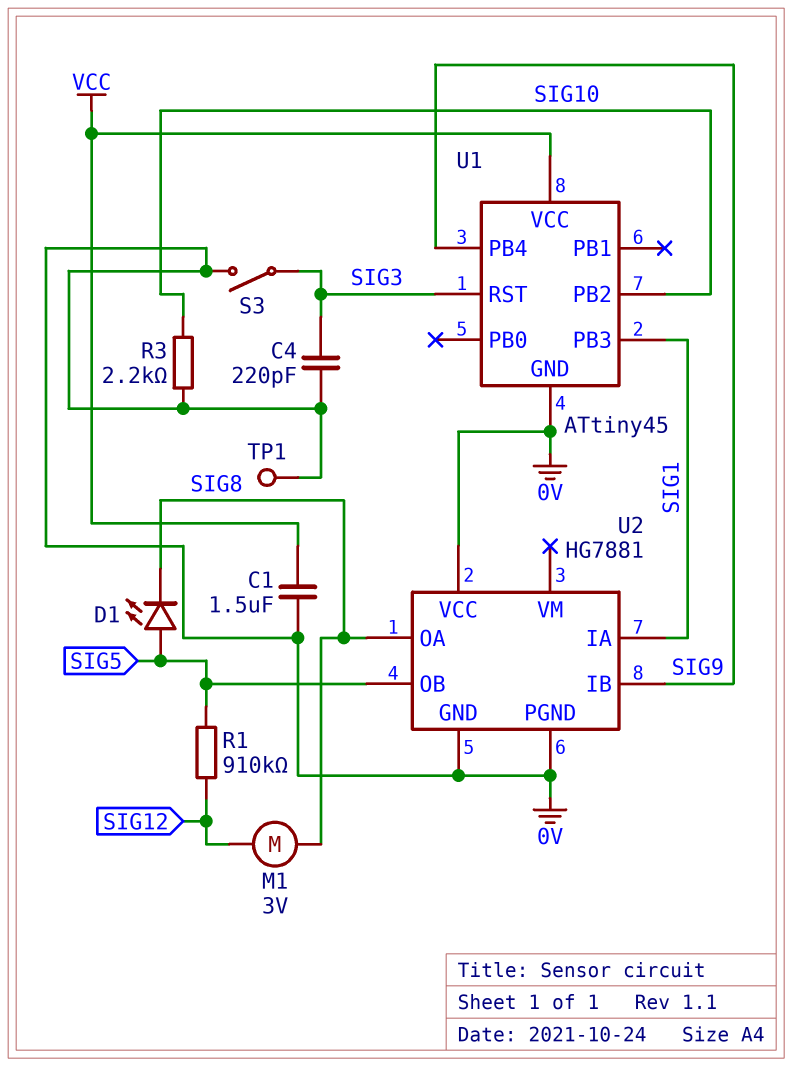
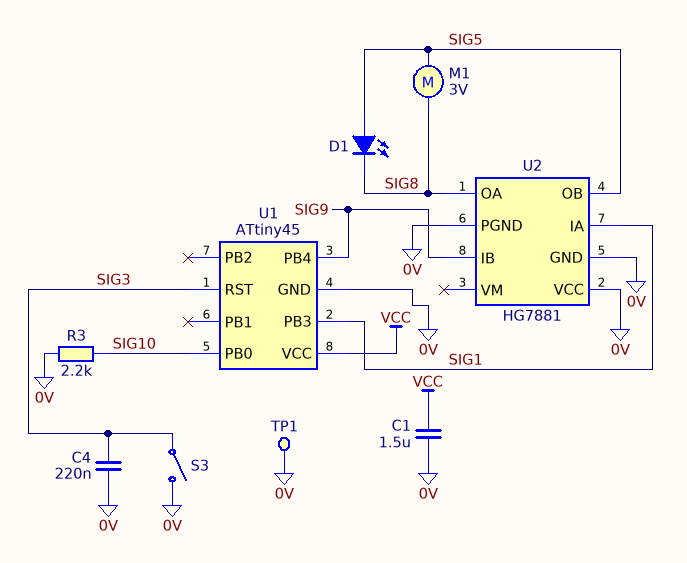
C4: 220pF (0V, SIG3) -> 220nF (0V, SIG3)
M1: motor 3V (SIG8, SIG12) -> motor 3V (SIG5, SIG8)
R1: 910k (SIG5, SIG12) -> none
U1 pin PB0: none -> SIG10
U1 pin PB2: SIG10 -> none

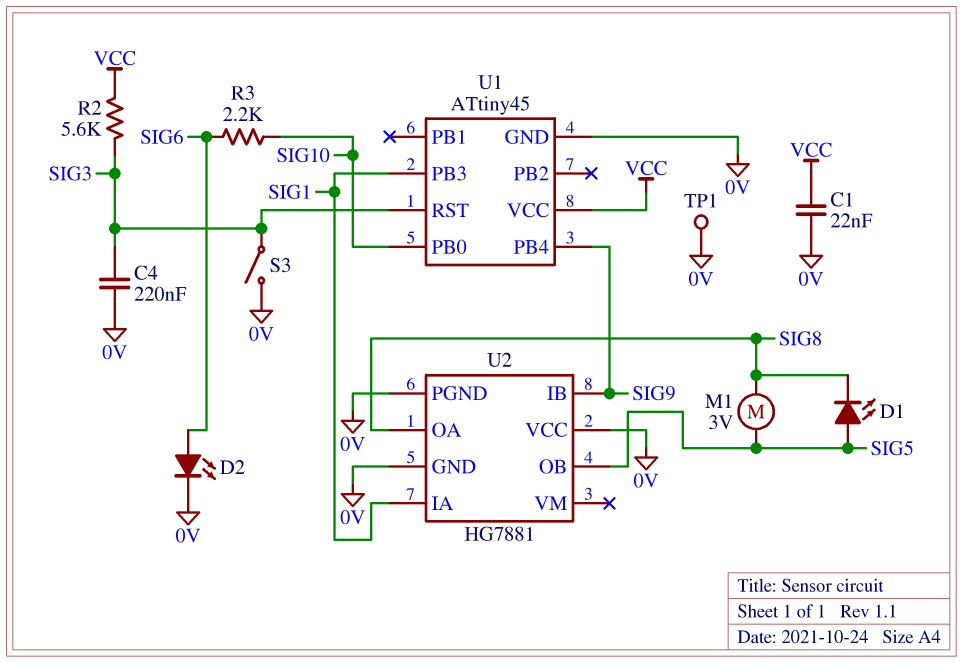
C1: 1.5uF (0V, VCC) -> 22nF (0V, VCC)
D2: none -> LED (A SIG6, K 0V)
R2: none -> 5.6k (SIG3, VCC)
R3: 2.2k (0V, SIG10) -> 2.2k (SIG6, SIG10)

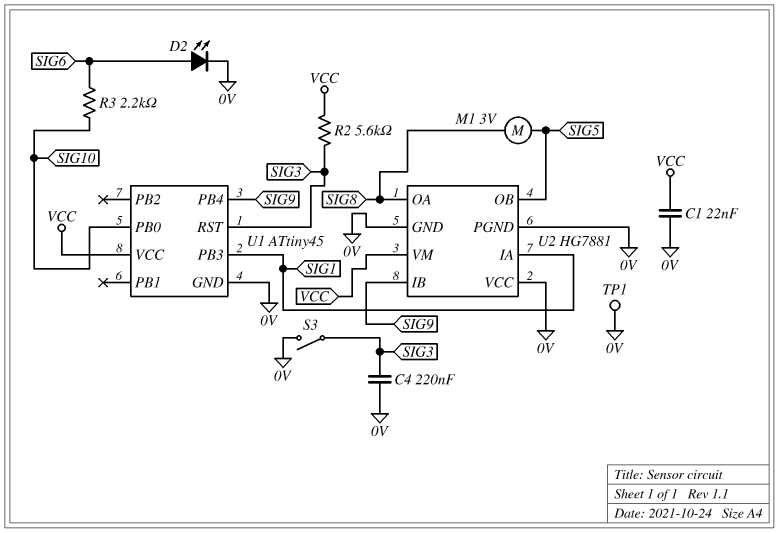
D1: LED (A SIG5, K SIG8) -> none
U2 pin VM: none -> VCC

